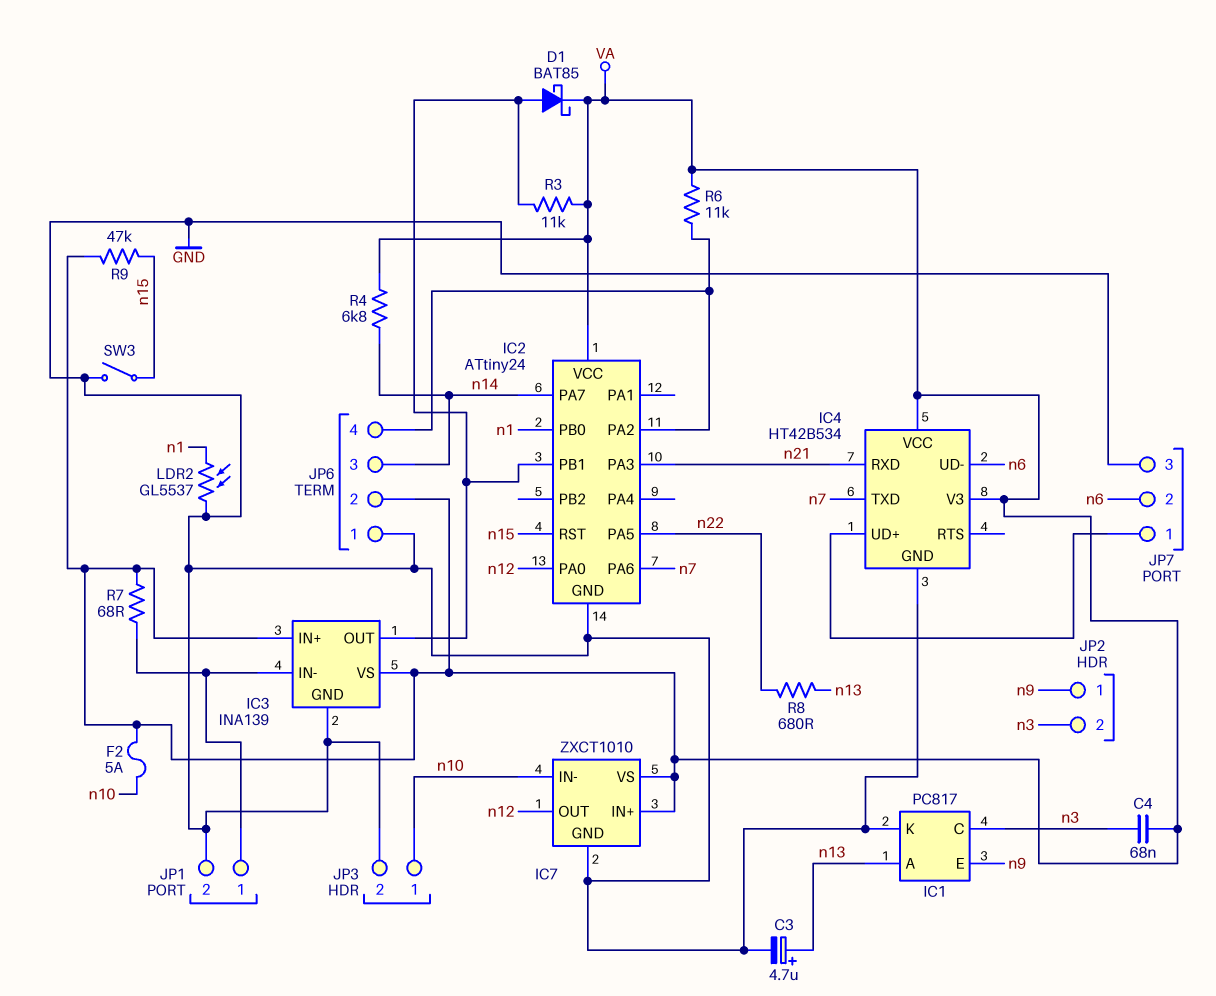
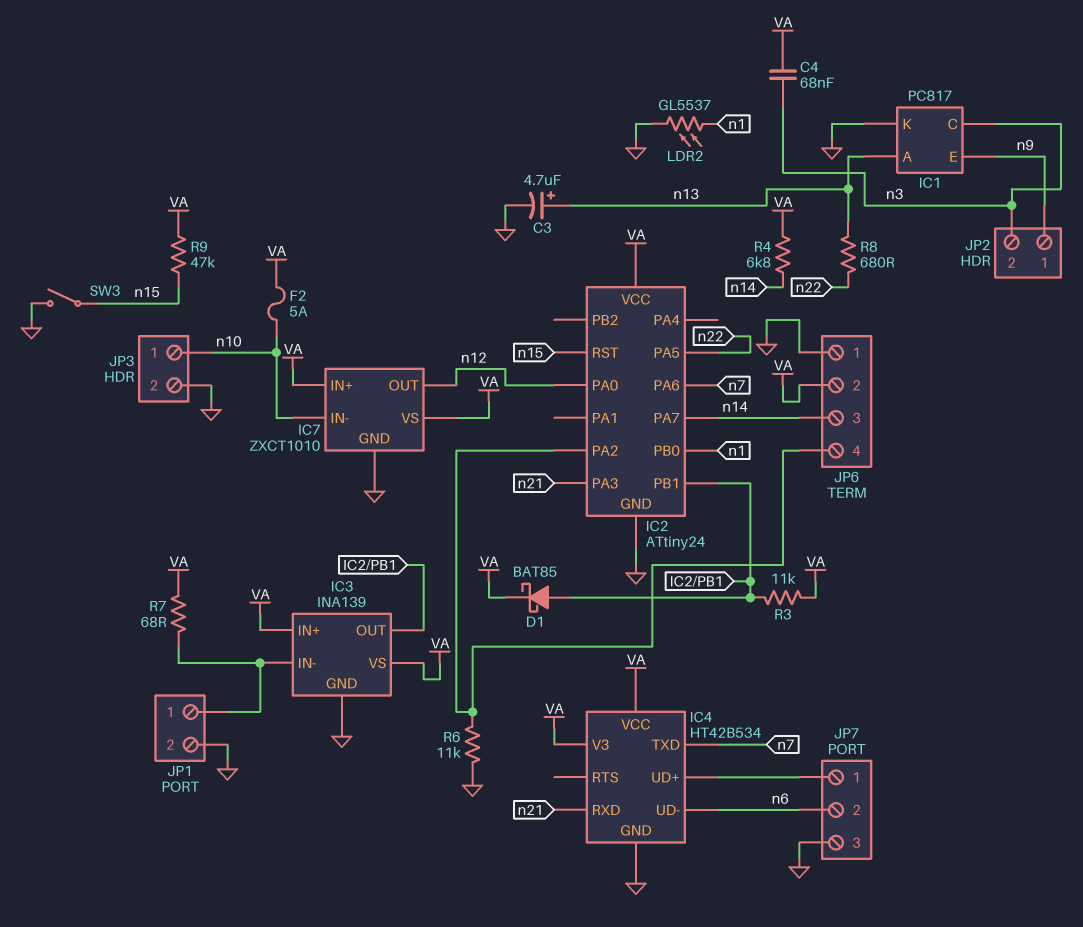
R6: 11k (IC2/PA2, VA) -> 11k (GND, IC2/PA2)

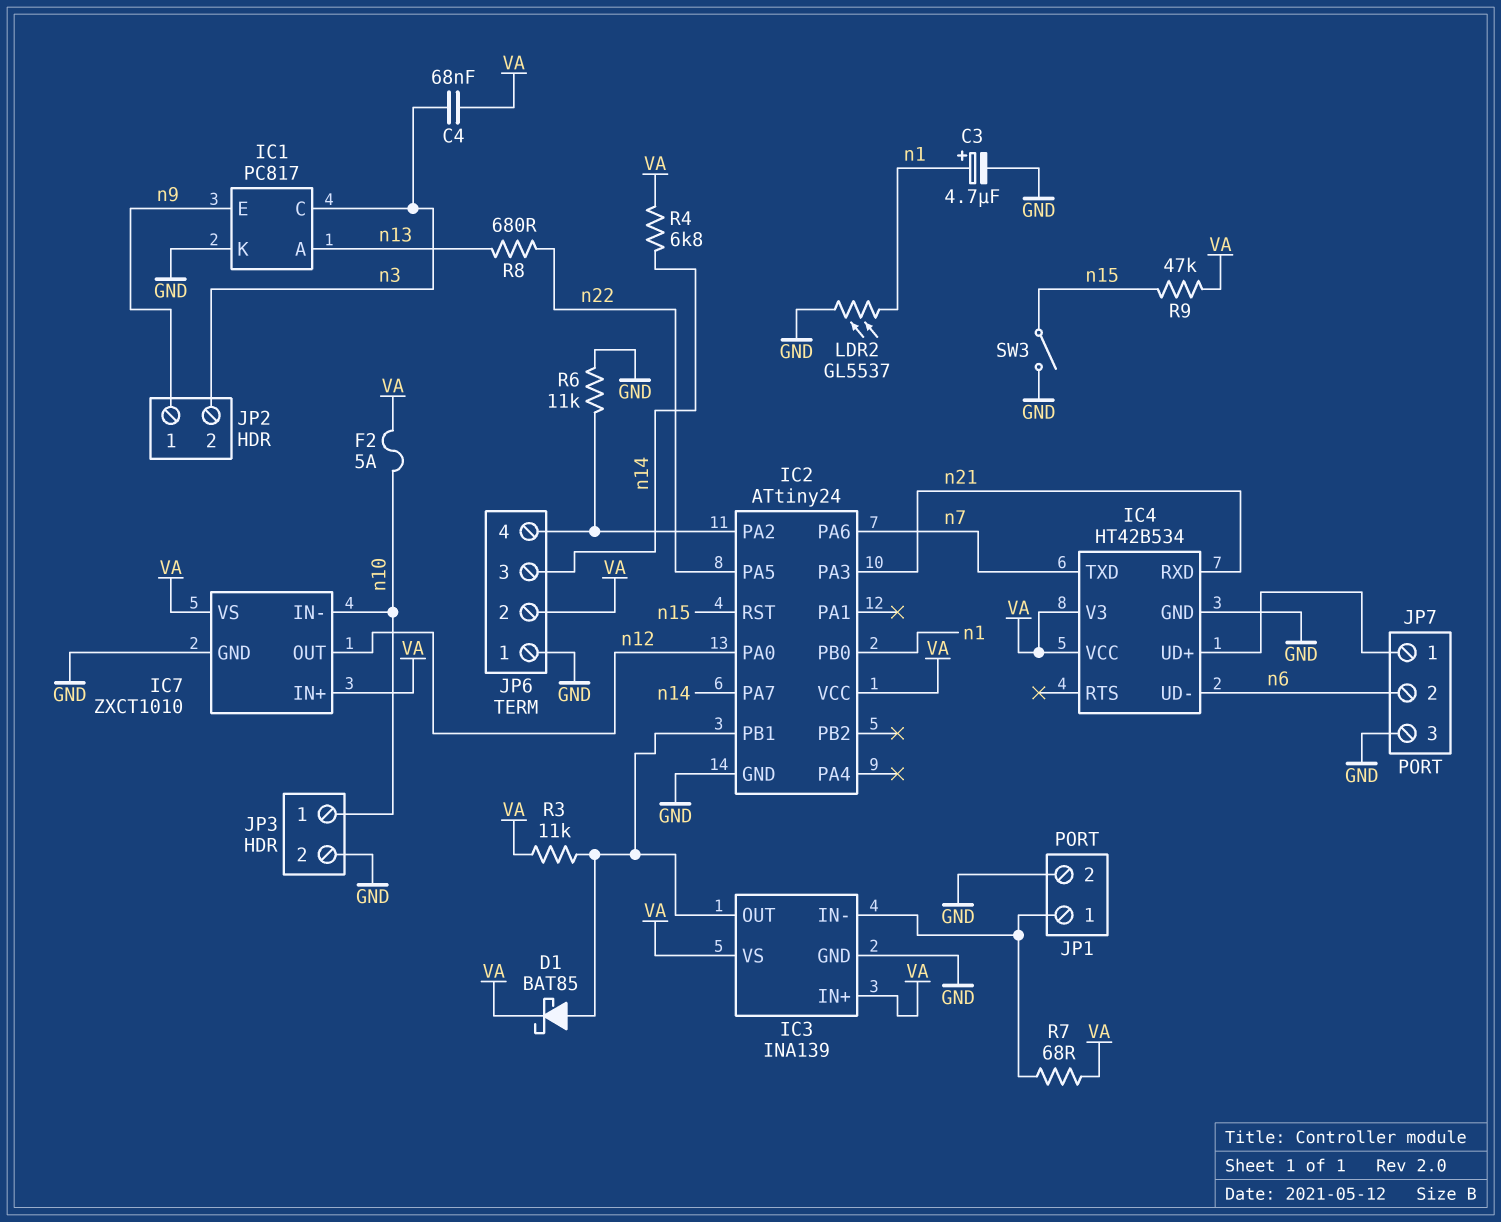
C3: 4.7uF (plus n13, minus GND) -> 4.7uF (plus n1, minus GND)

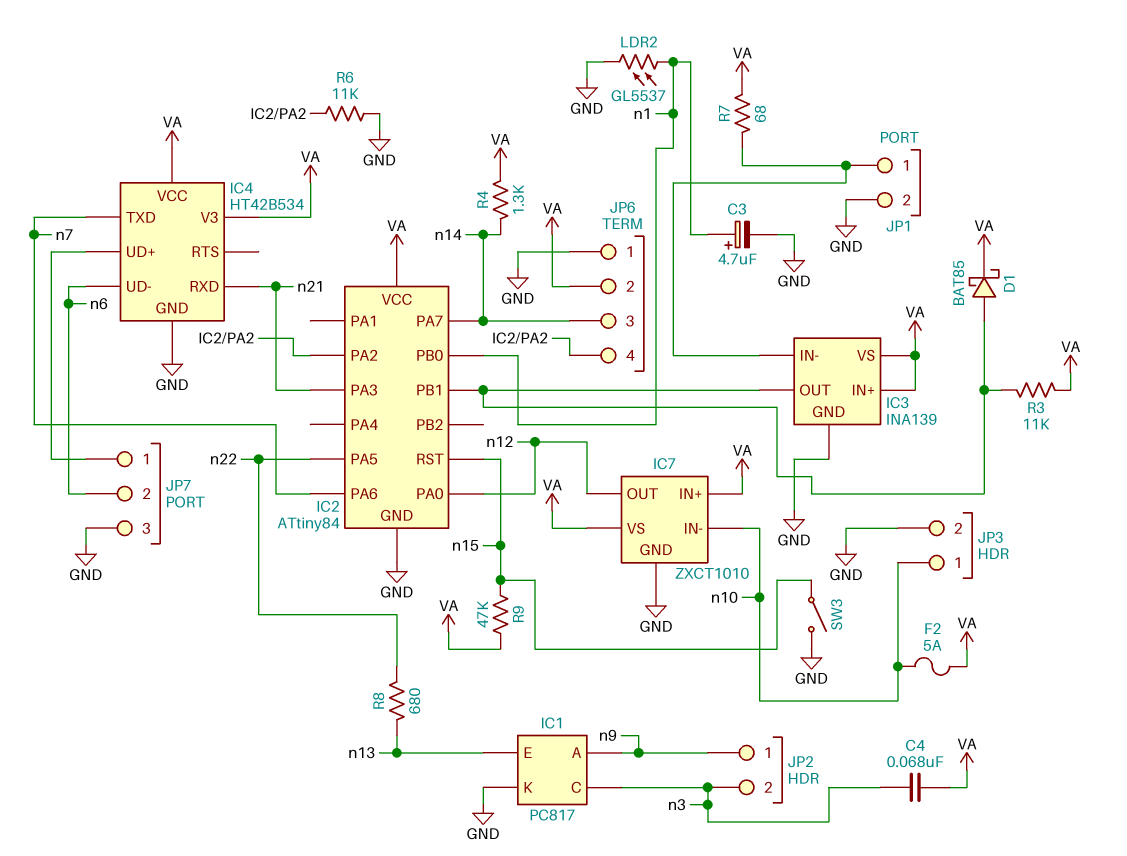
IC1 pin A: n13 -> n9
IC1 pin E: n9 -> n13
IC2: ATtiny24 -> ATtiny84
R4: 6.8k (VA, n14) -> 1.3k (VA, n14)

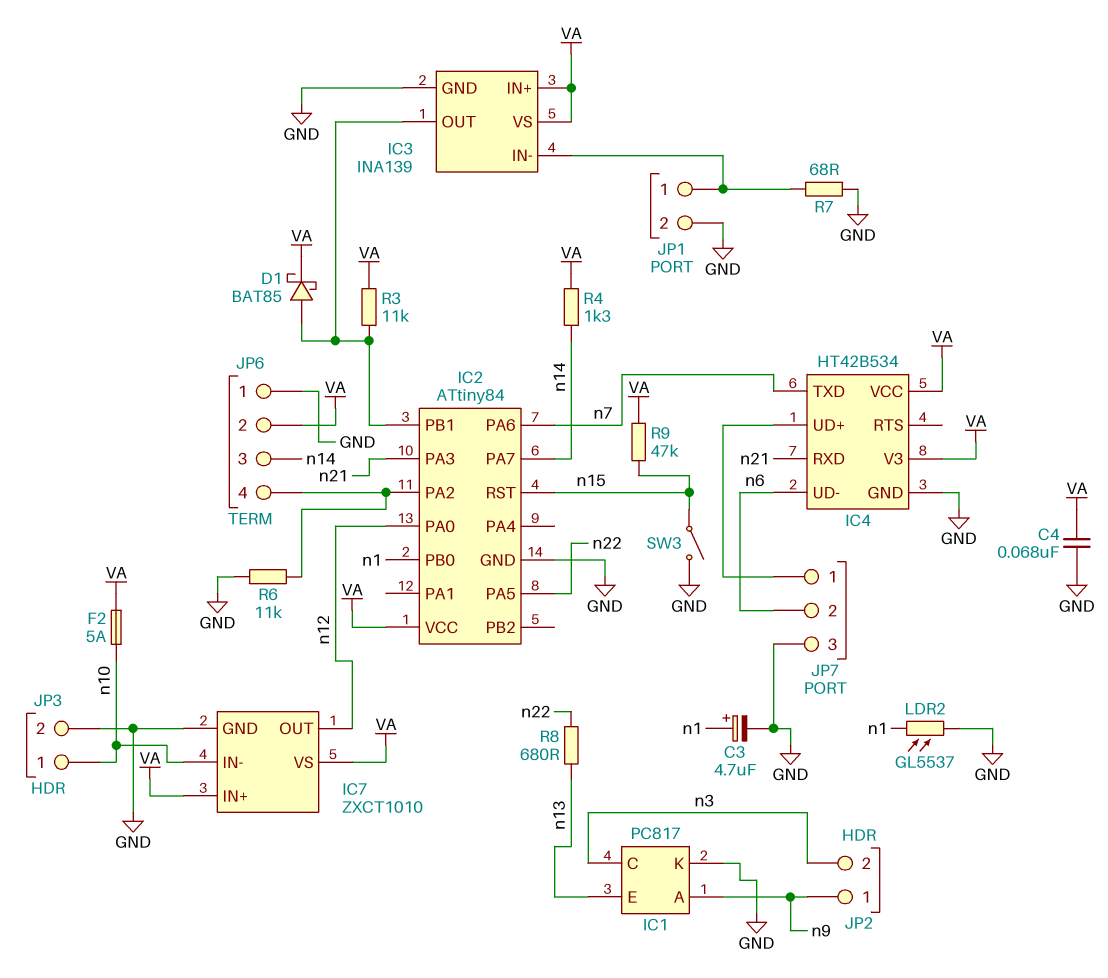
C4: 68nF (VA, n3) -> 68nF (GND, VA)
R7: 68 (IC3/IN-, VA) -> 68 (GND, IC3/IN-)

